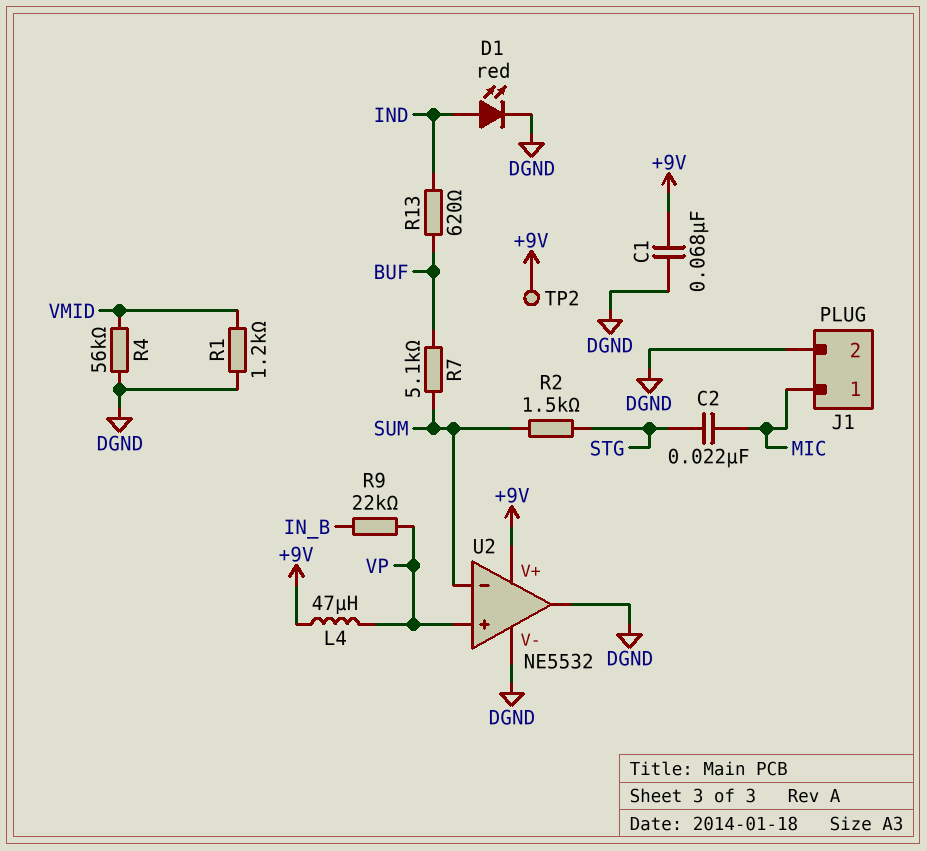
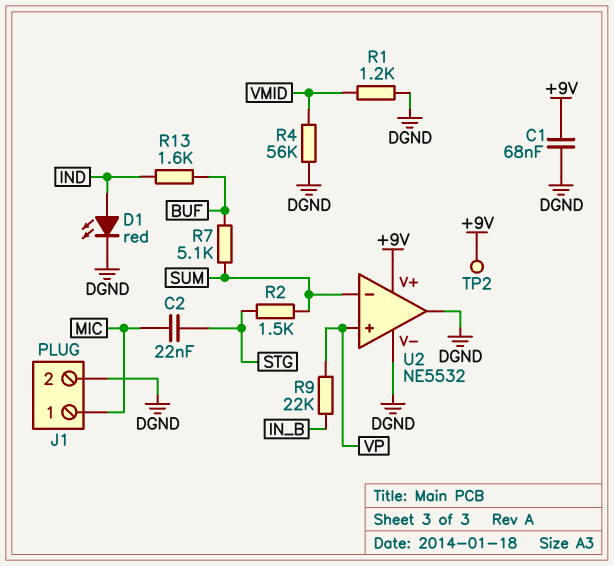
L4: 47uH (+9V, VP) -> none
R13: 620 (BUF, IND) -> 1.6k (BUF, IND)

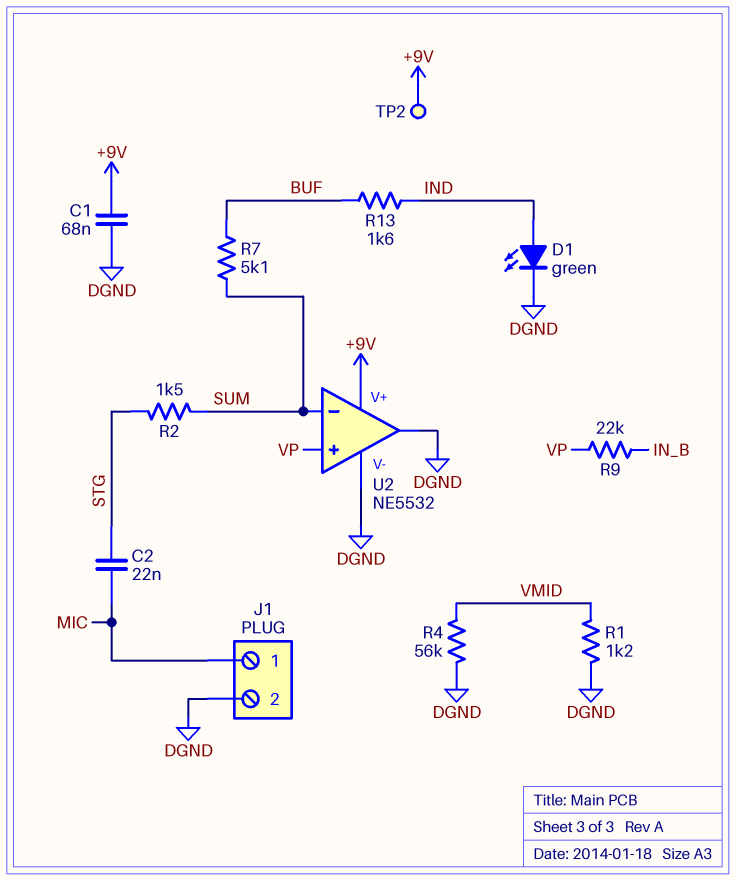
D1: LED red (A IND, K DGND) -> LED green (A IND, K DGND)

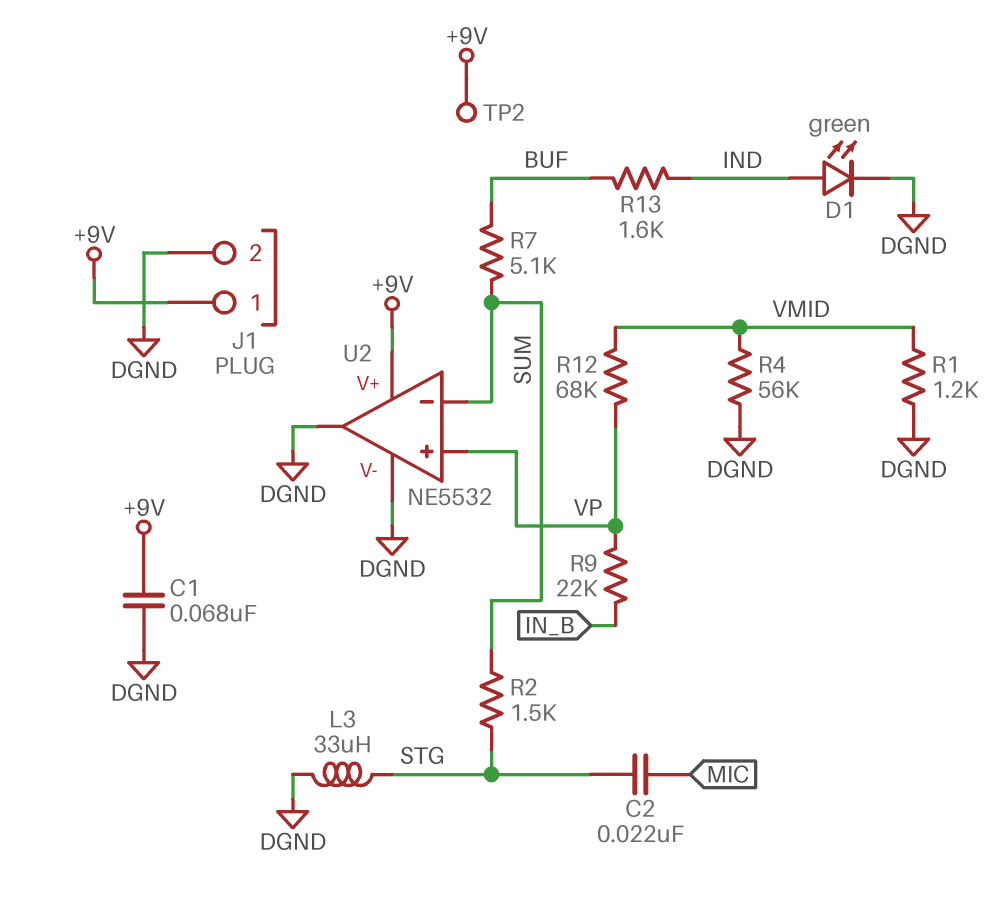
J1 pin 1: MIC -> +9V
L3: none -> 33uH (DGND, STG)
R12: none -> 68k (VMID, VP)

